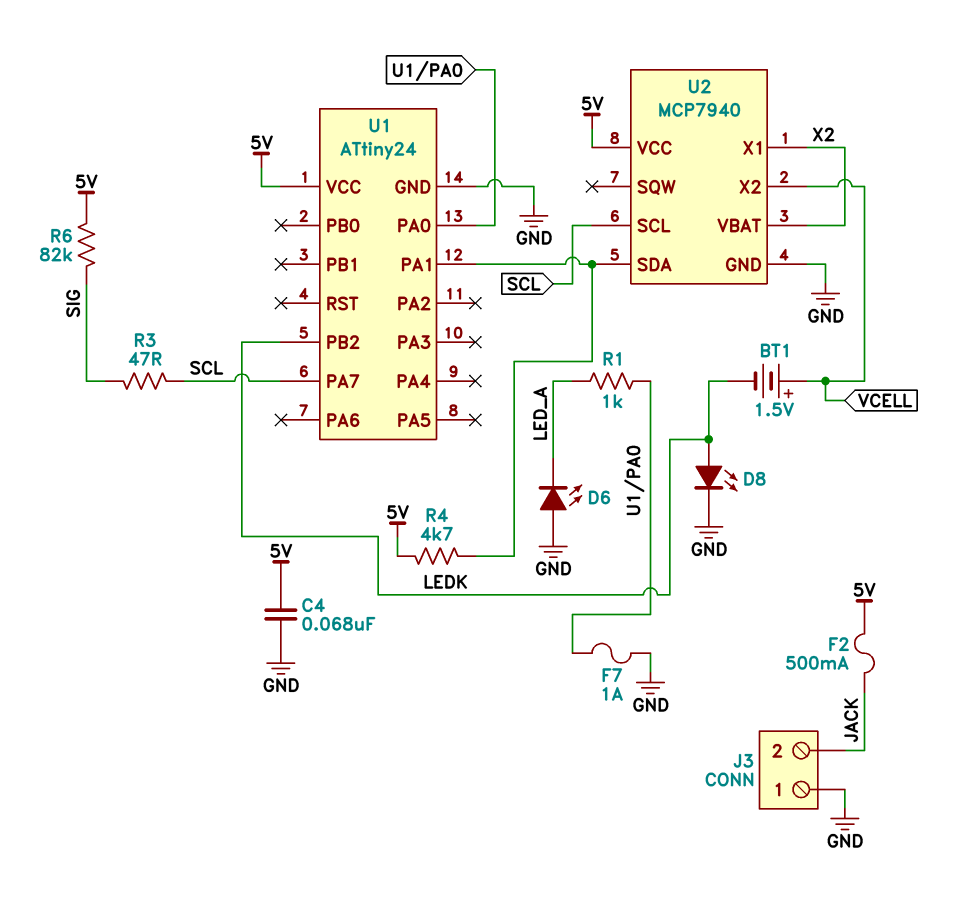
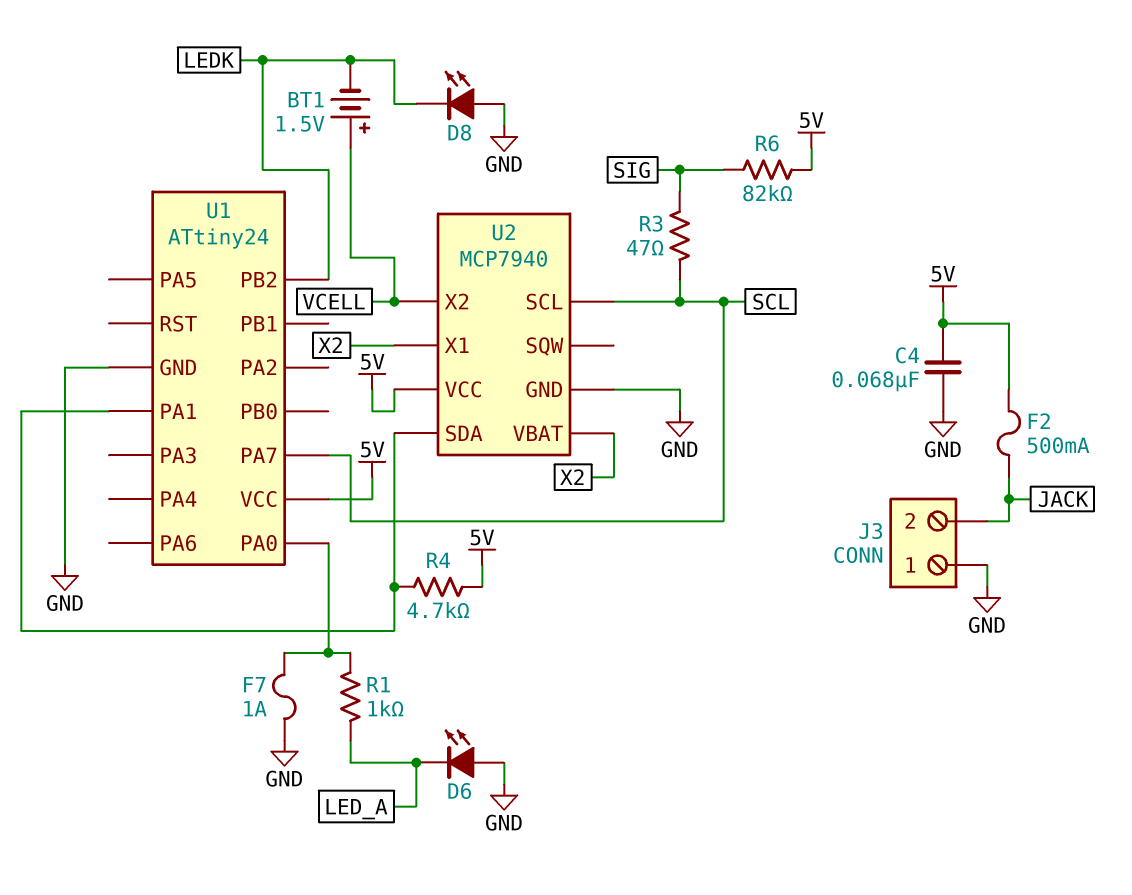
D8: LED (A LEDK, K GND) -> LED (A GND, K LEDK)

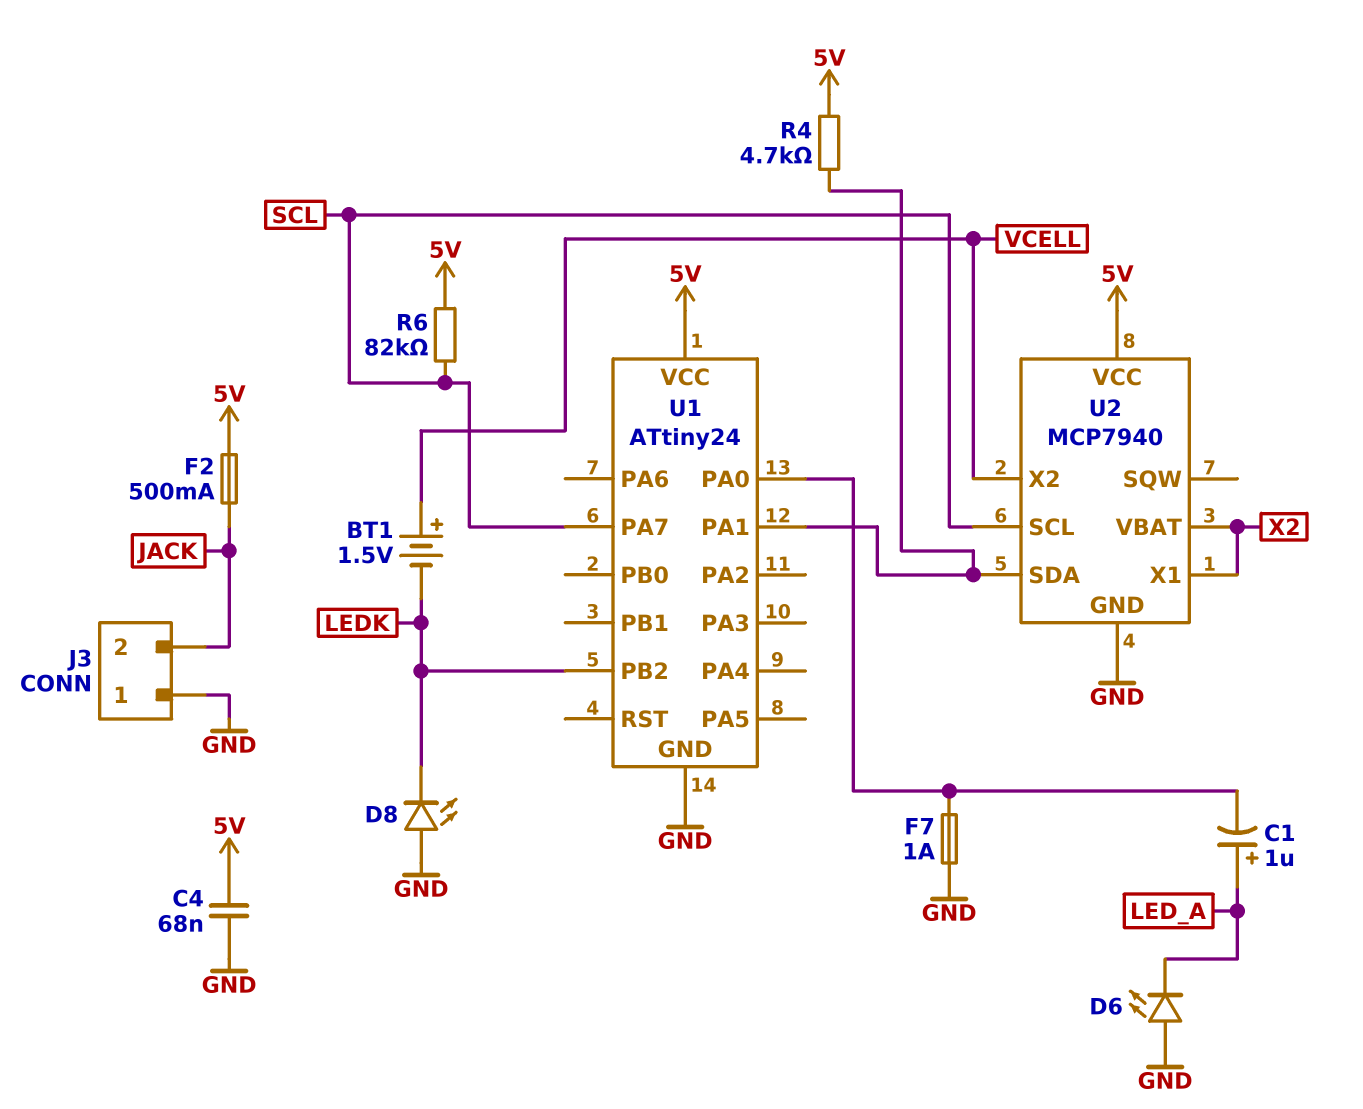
C1: none -> 1uF (plus LED_A, minus U1/PA0)
R1: 1k (LED_A, U1/PA0) -> none
R3: 47 (SCL, SIG) -> none
R6: 82k (5V, SIG) -> 82k (5V, SCL)

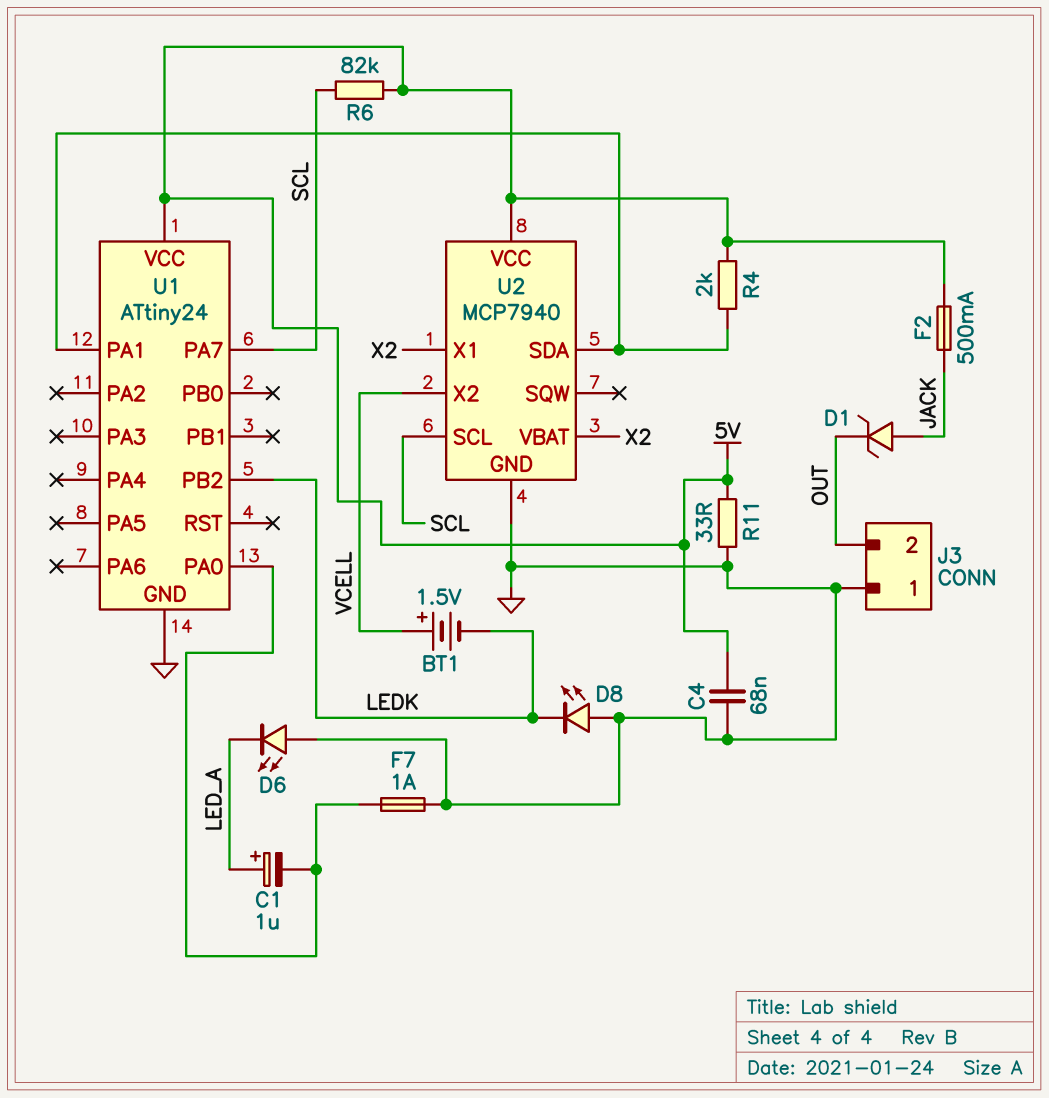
D1: none -> zener (A JACK, K OUT)
J3 pin 2: JACK -> OUT
R4: 4.7k (5V, U1/PA1) -> 2k (5V, U1/PA1)
R11: none -> 33 (5V, GND)

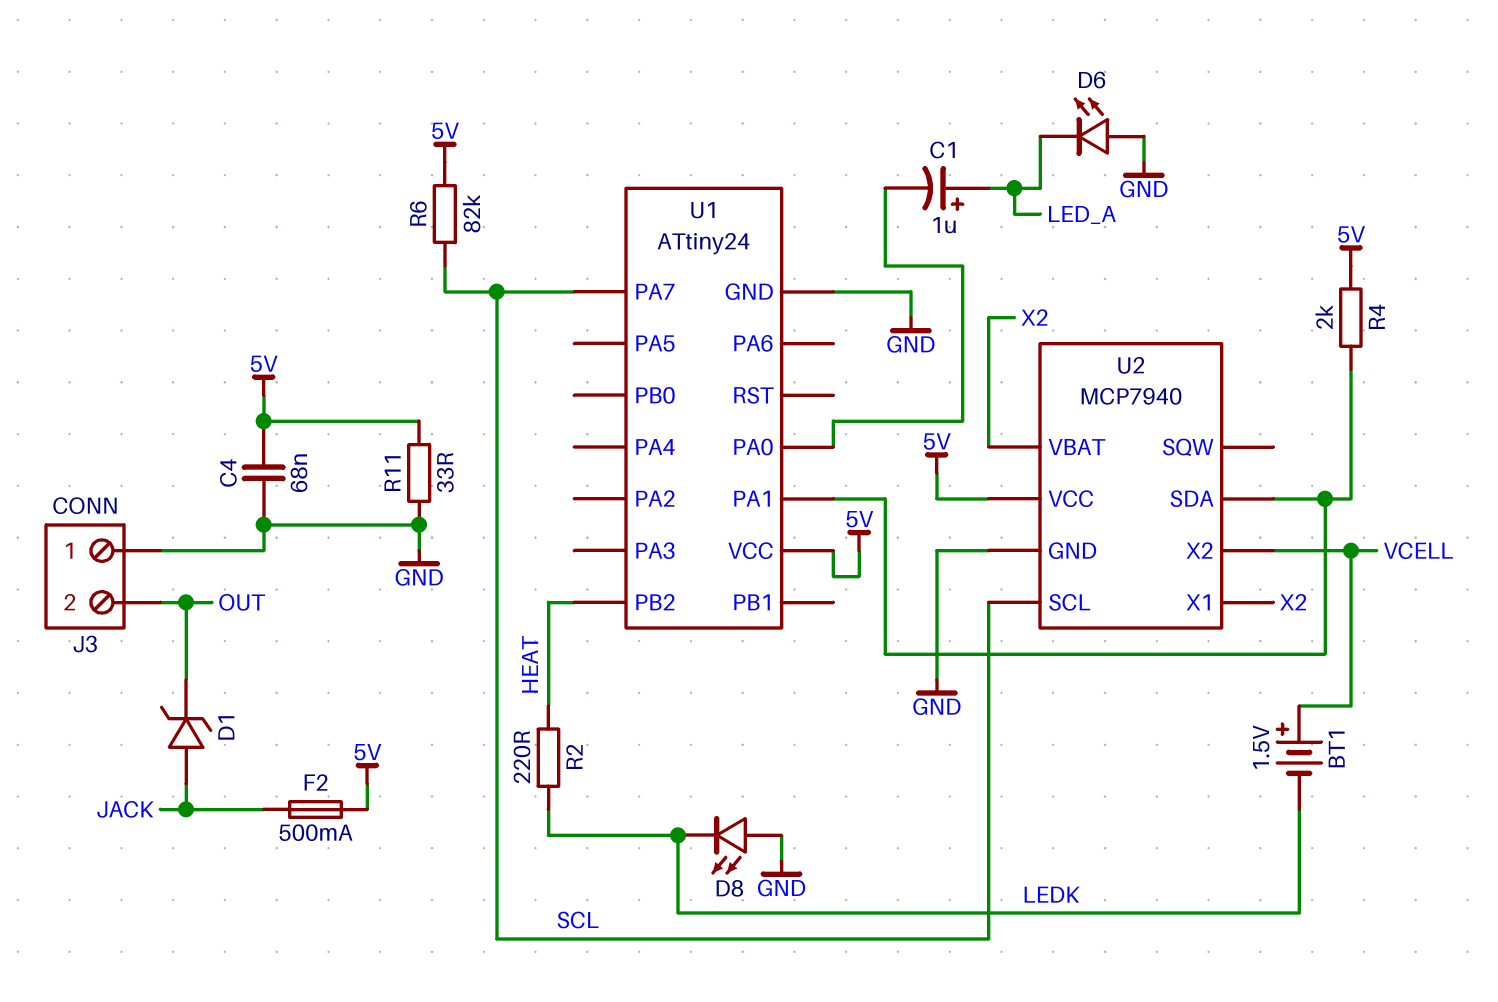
F7: 1A (GND, U1/PA0) -> none
R2: none -> 220 (HEAT, LEDK)
U1 pin PB2: LEDK -> HEAT

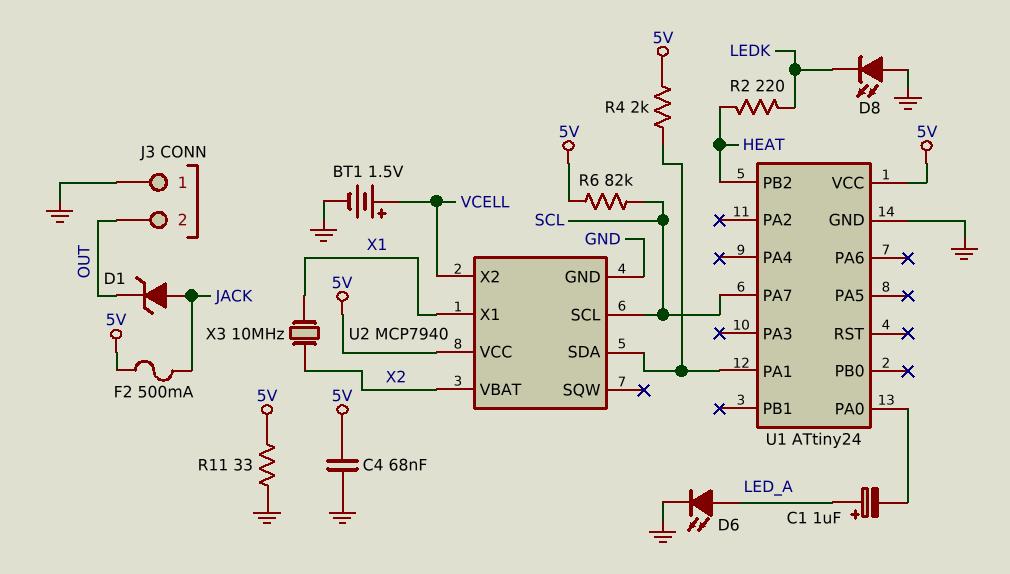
BT1: 1.5V (plus VCELL, minus LEDK) -> 1.5V (plus VCELL, minus GND)
D6: LED (A GND, K LED_A) -> LED (A LED_A, K GND)
U2 pin X1: X2 -> X1
X3: none -> 10MHz (X1, X2)

